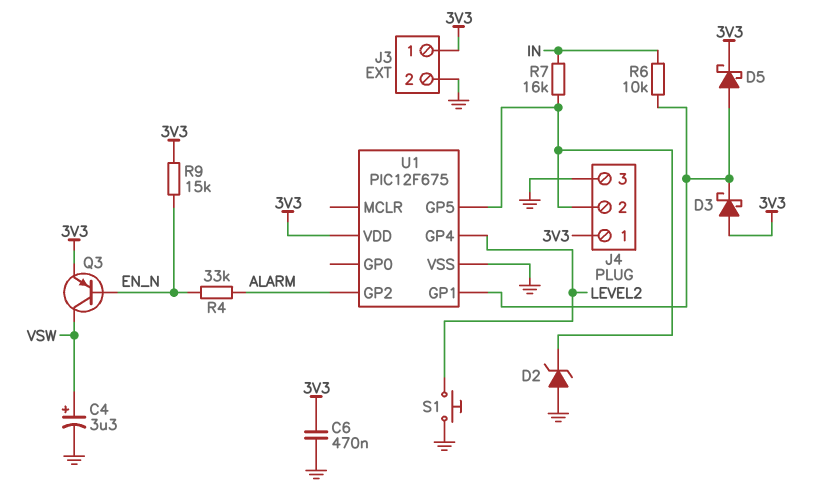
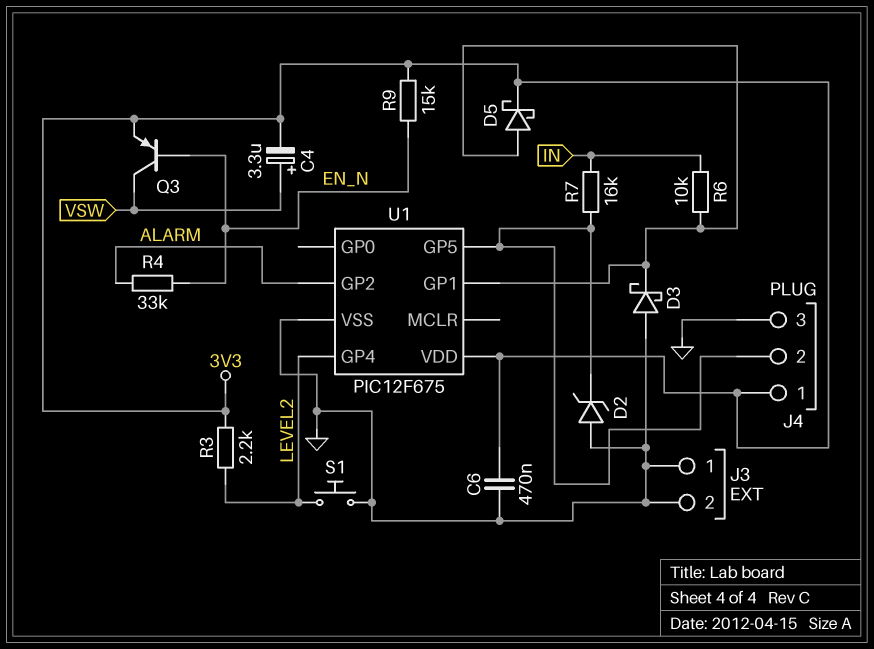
C4: 3.3uF (plus VSW, minus GND) -> 3.3uF (plus VSW, minus 3V3)
D3: schottky (A 3V3, K U1/GP1) -> schottky (A GND, K U1/GP1)
J3 pin 1: 3V3 -> GND
R3: none -> 2.2k (3V3, LEVEL2)

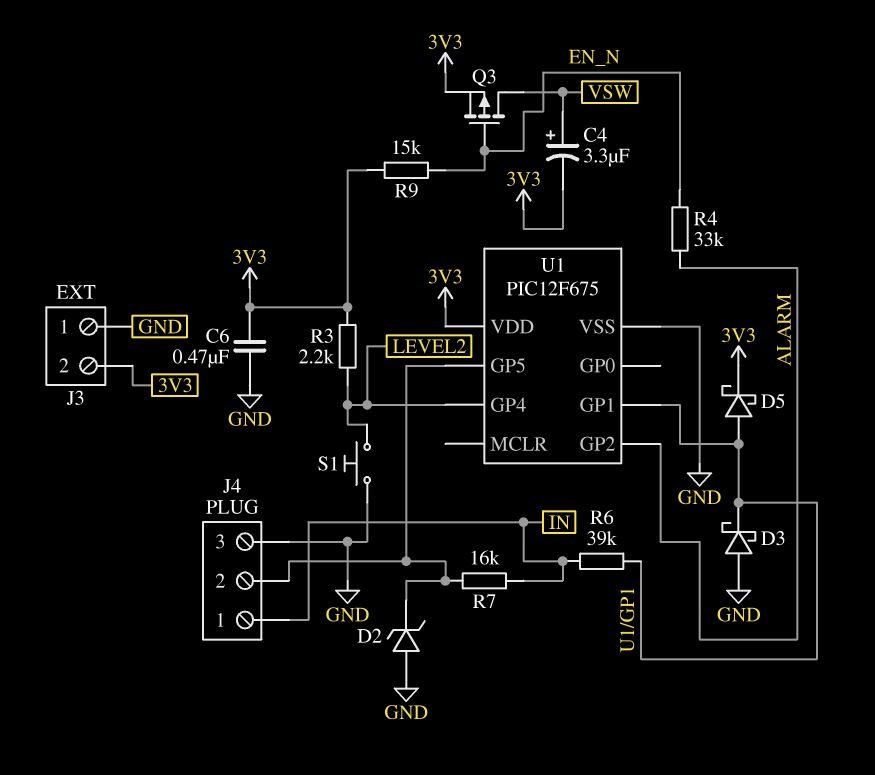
J3 pin 2: GND -> 3V3
J4 pin 1: 3V3 -> IN
Q3: PNP (B EN_N, C VSW, E 3V3) -> PMOS (G EN_N, D VSW, S 3V3)
R6: 10k (IN, U1/GP1) -> 39k (IN, U1/GP1)

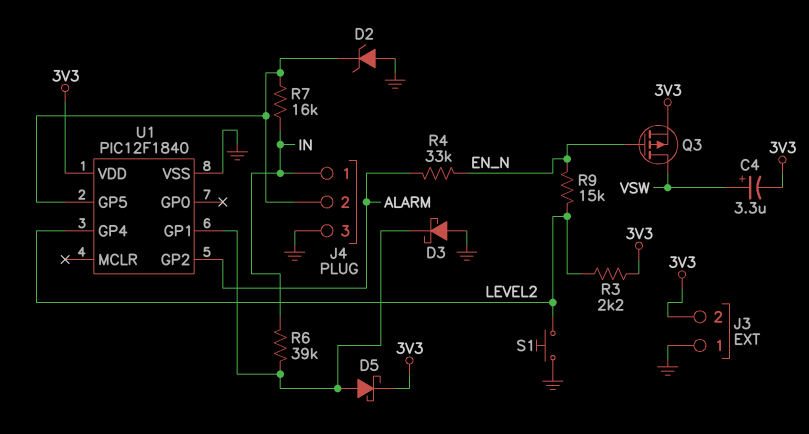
C6: 470nF (3V3, GND) -> none
R9: 15k (3V3, EN_N) -> 15k (EN_N, LEVEL2)
U1: PIC12F675 -> PIC12F1840

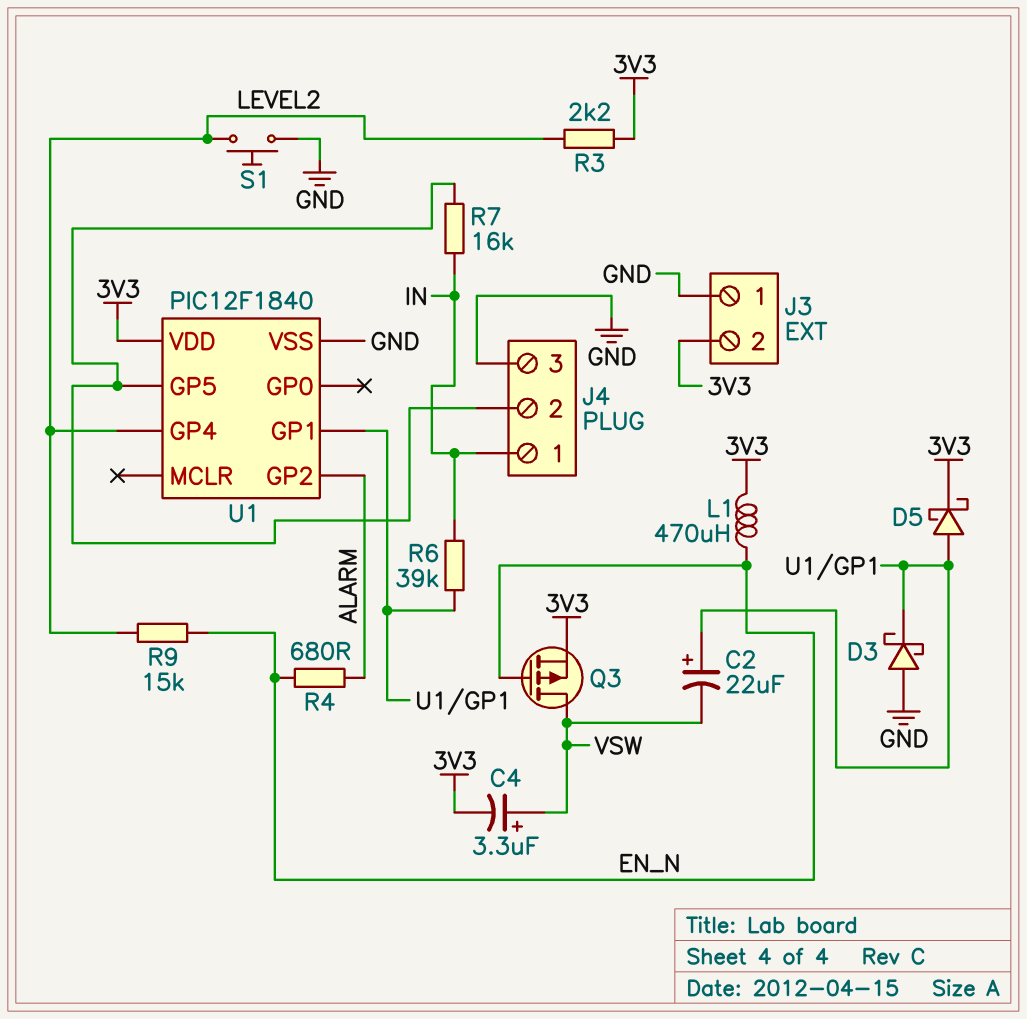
C2: none -> 22uF (plus U1/GP1, minus VSW)
D2: zener (A GND, K J4/2) -> none
L1: none -> 470uH (3V3, EN_N)
R4: 33k (ALARM, EN_N) -> 680 (ALARM, EN_N)

